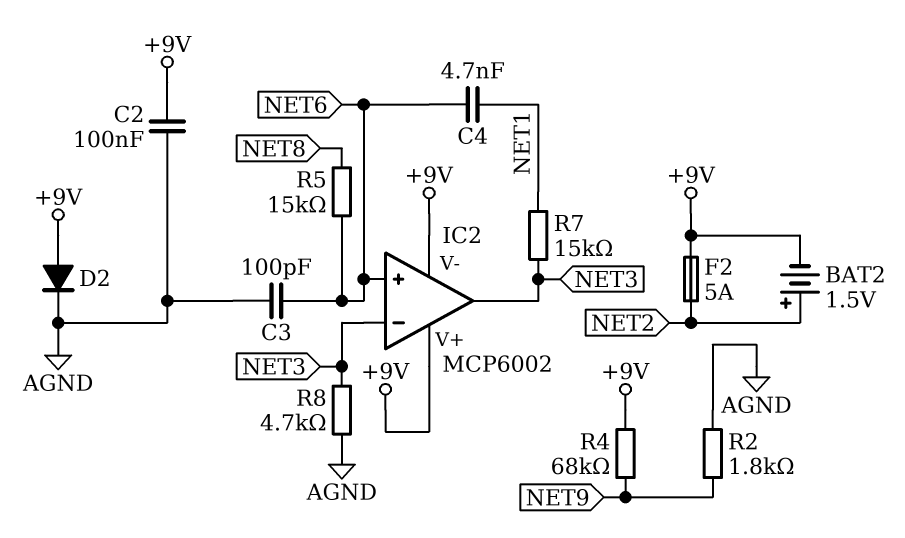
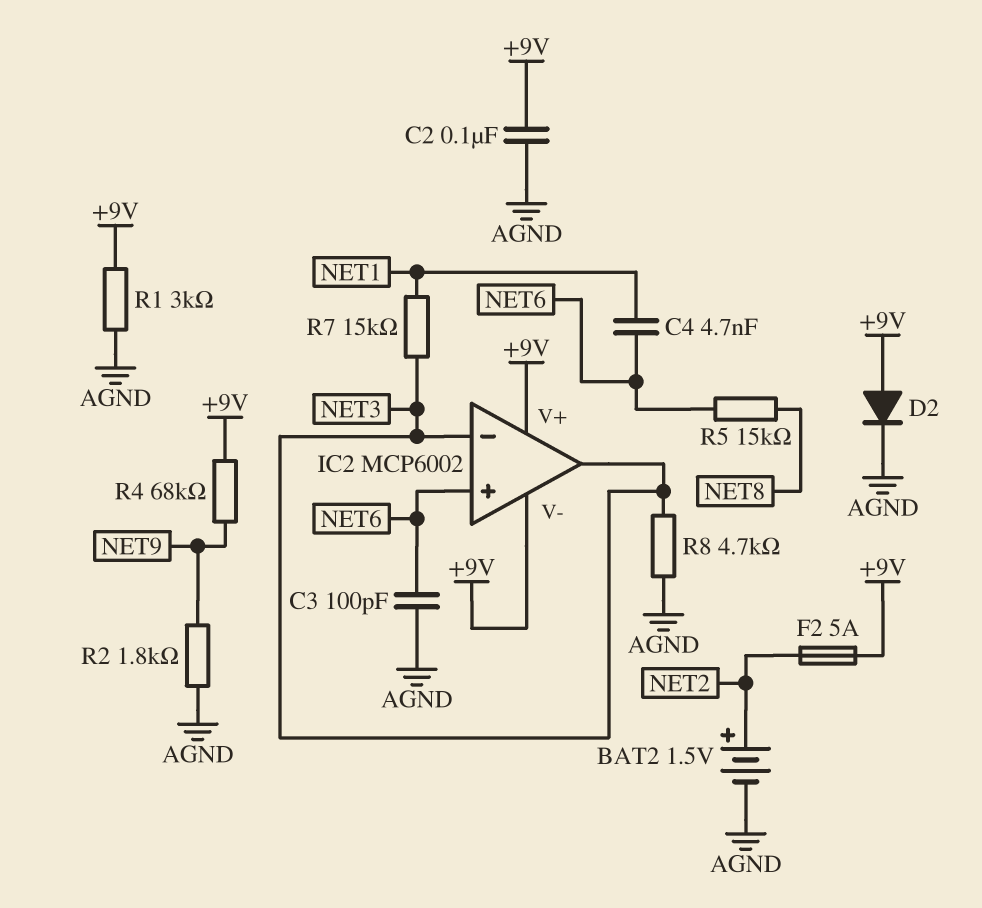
BAT2: 1.5V (plus NET2, minus +9V) -> 1.5V (plus NET2, minus AGND)
R1: none -> 3k (+9V, AGND)

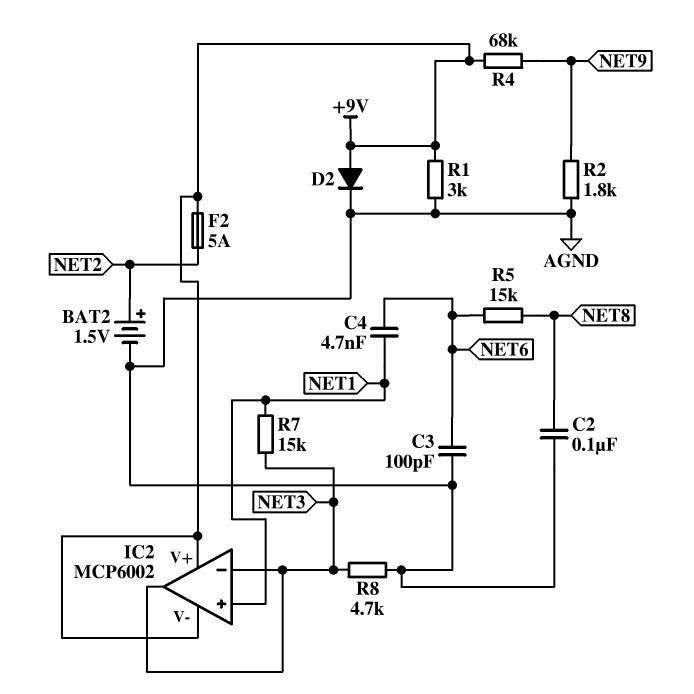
C2: 100nF (+9V, AGND) -> 100nF (AGND, NET8)
IC2 pin in+: NET6 -> NET1

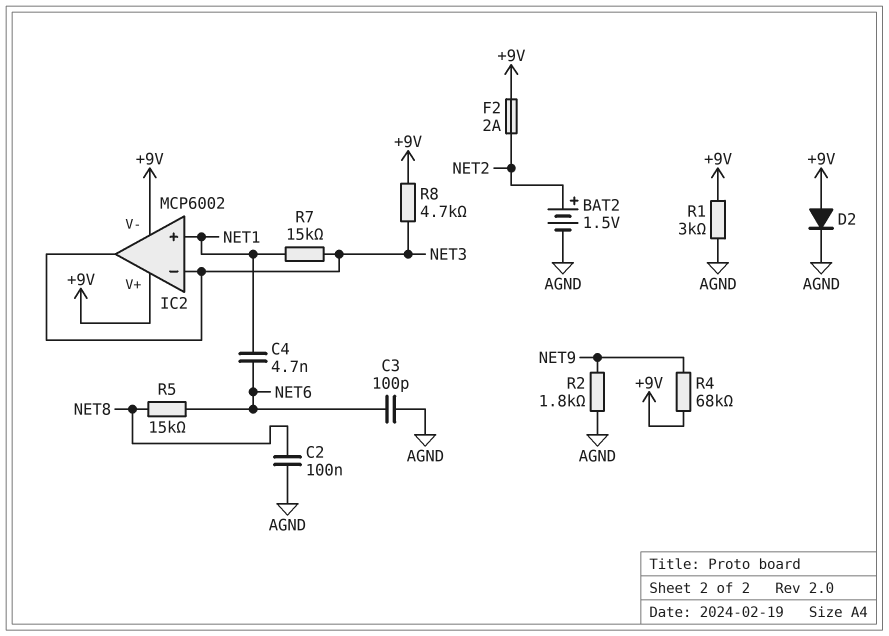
F2: 5A (+9V, NET2) -> 2A (+9V, NET2)
R8: 4.7k (AGND, NET3) -> 4.7k (+9V, NET3)

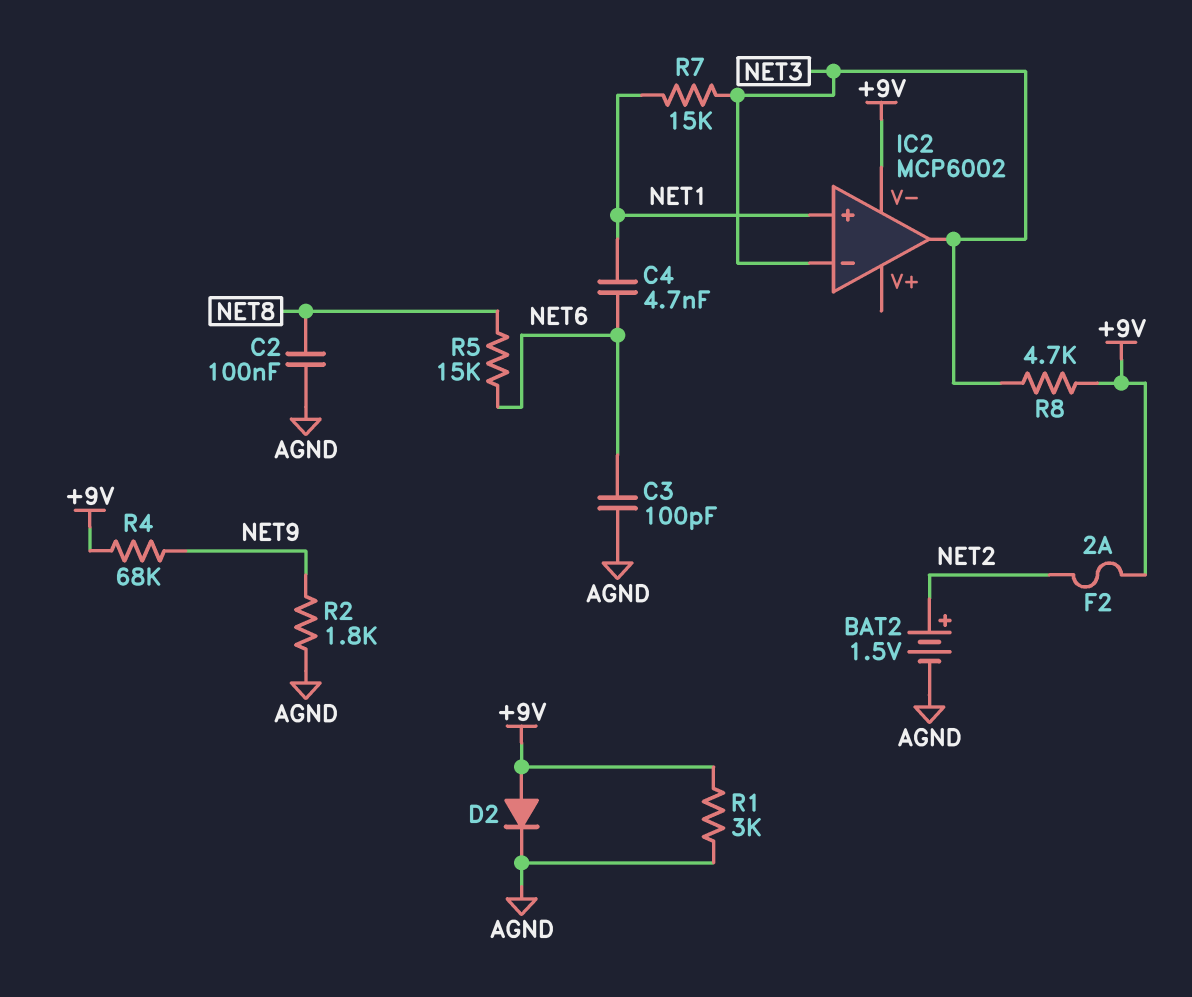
IC2 pin V+: +9V -> none

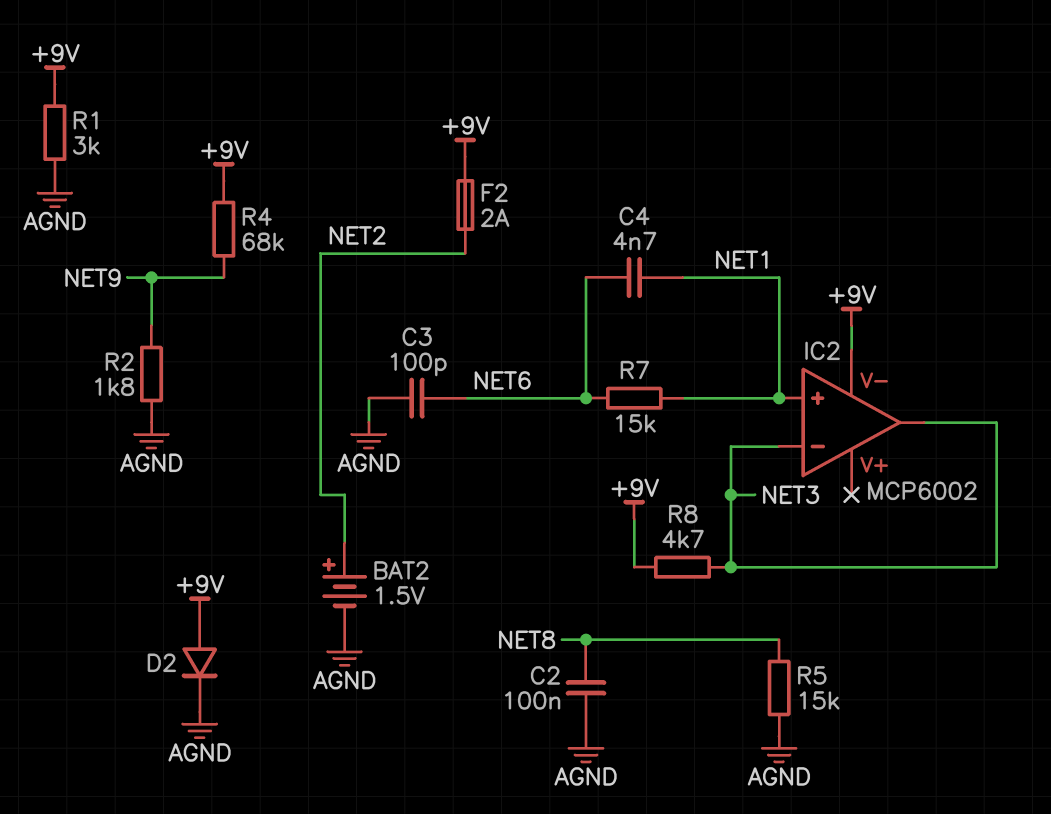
R5: 15k (NET6, NET8) -> 15k (AGND, NET8)
R7: 15k (NET1, NET3) -> 15k (NET1, NET6)

